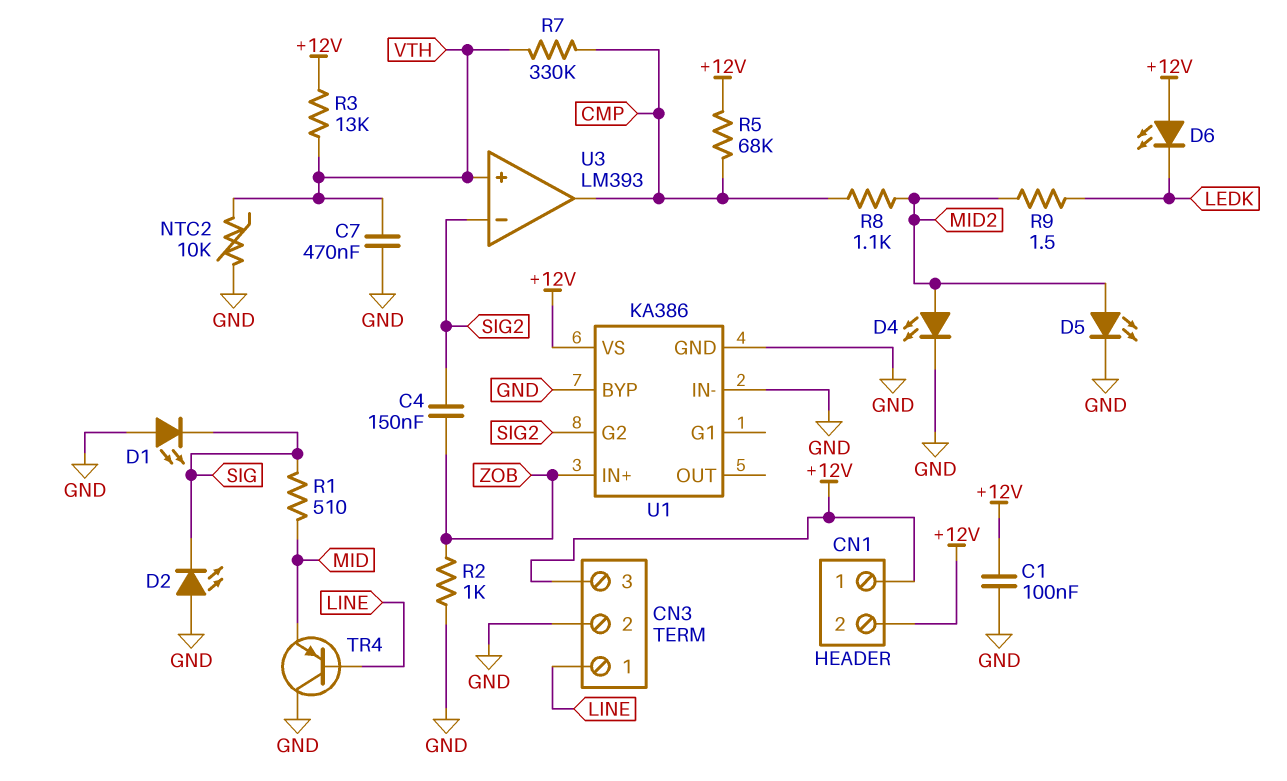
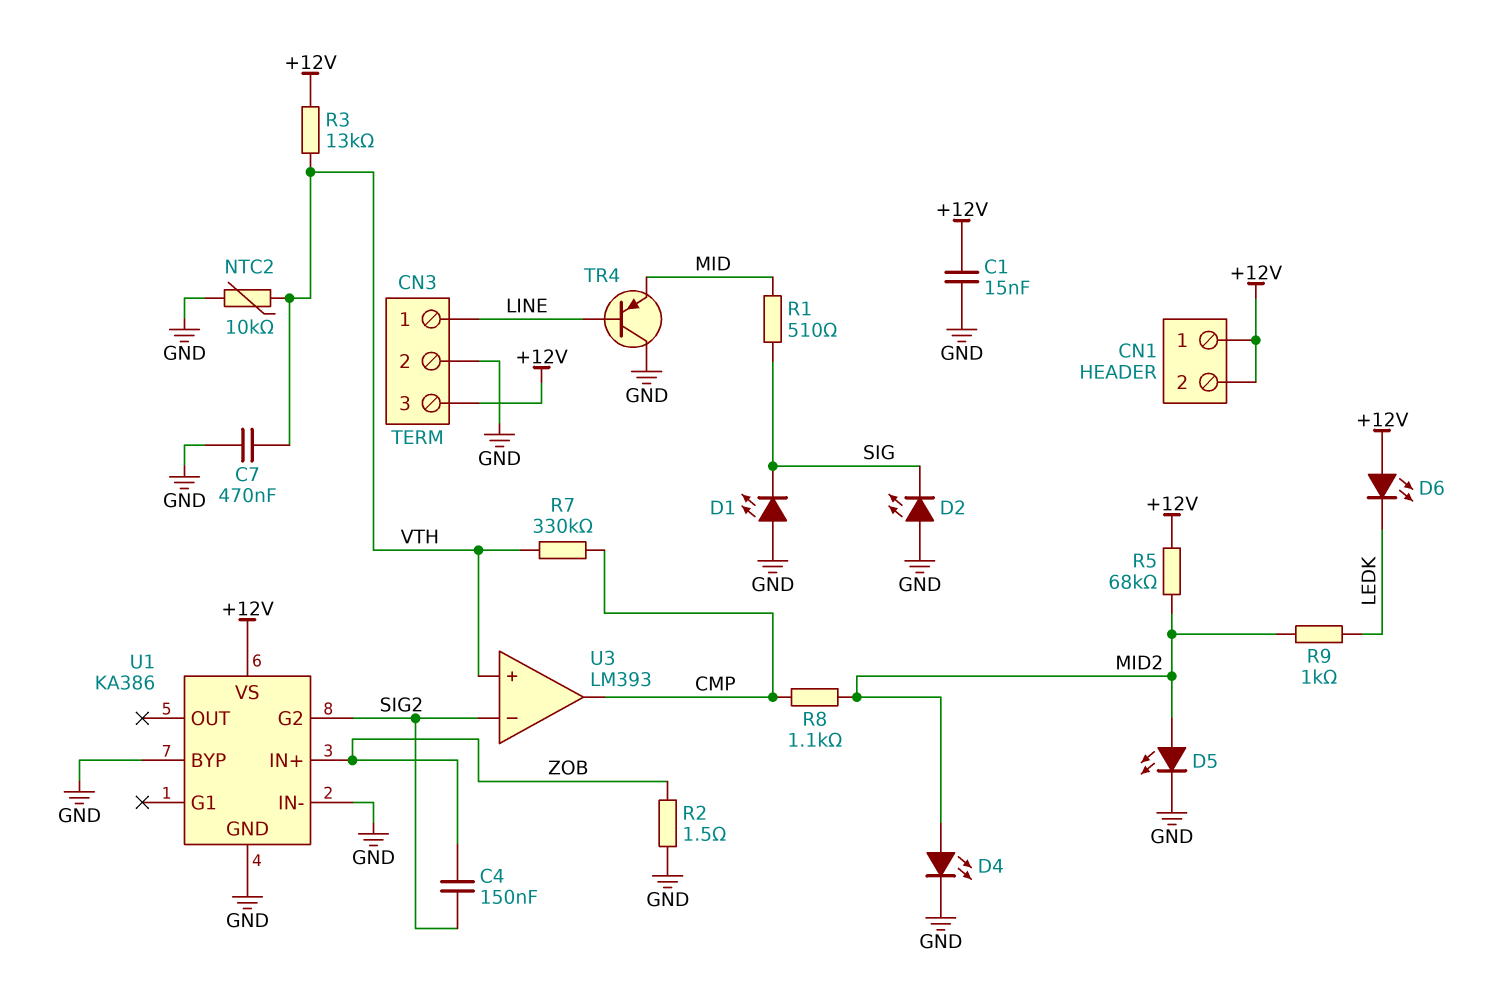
C1: 100nF (+12V, GND) -> 15nF (+12V, GND)
R2: 1k (GND, ZOB) -> 1.5 (GND, ZOB)
R5: 68k (+12V, CMP) -> 68k (+12V, MID2)
R9: 1.5 (LEDK, MID2) -> 1k (LEDK, MID2)

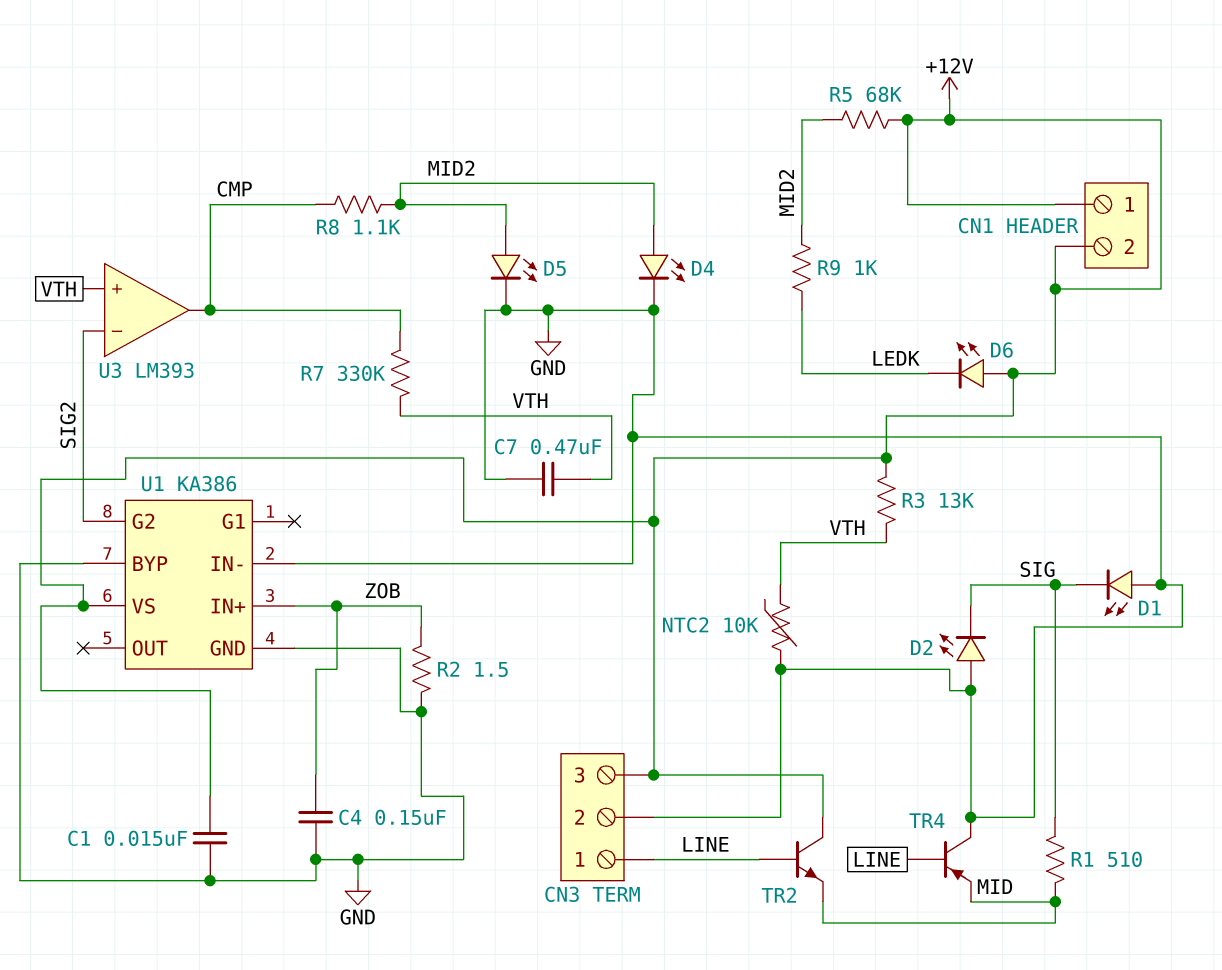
C4: 150nF (SIG2, ZOB) -> 150nF (GND, ZOB)
TR2: none -> NPN (B LINE, C +12V, E MID)

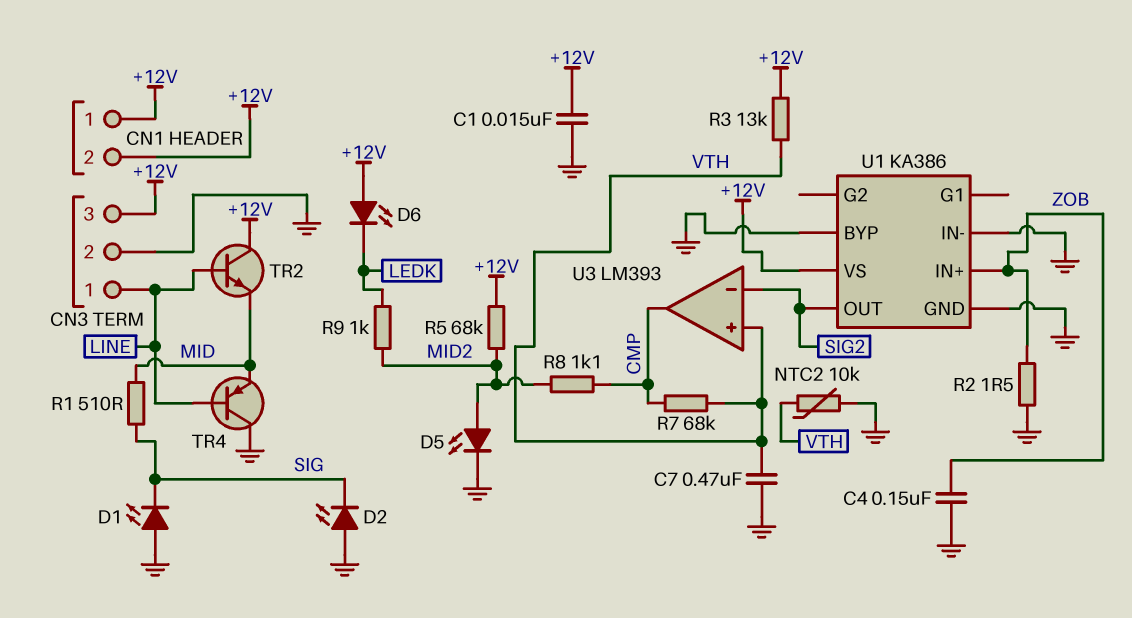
D4: LED (A MID2, K GND) -> none
R7: 330k (CMP, VTH) -> 68k (CMP, VTH)
U1 pin G2: SIG2 -> none
U1 pin OUT: none -> SIG2

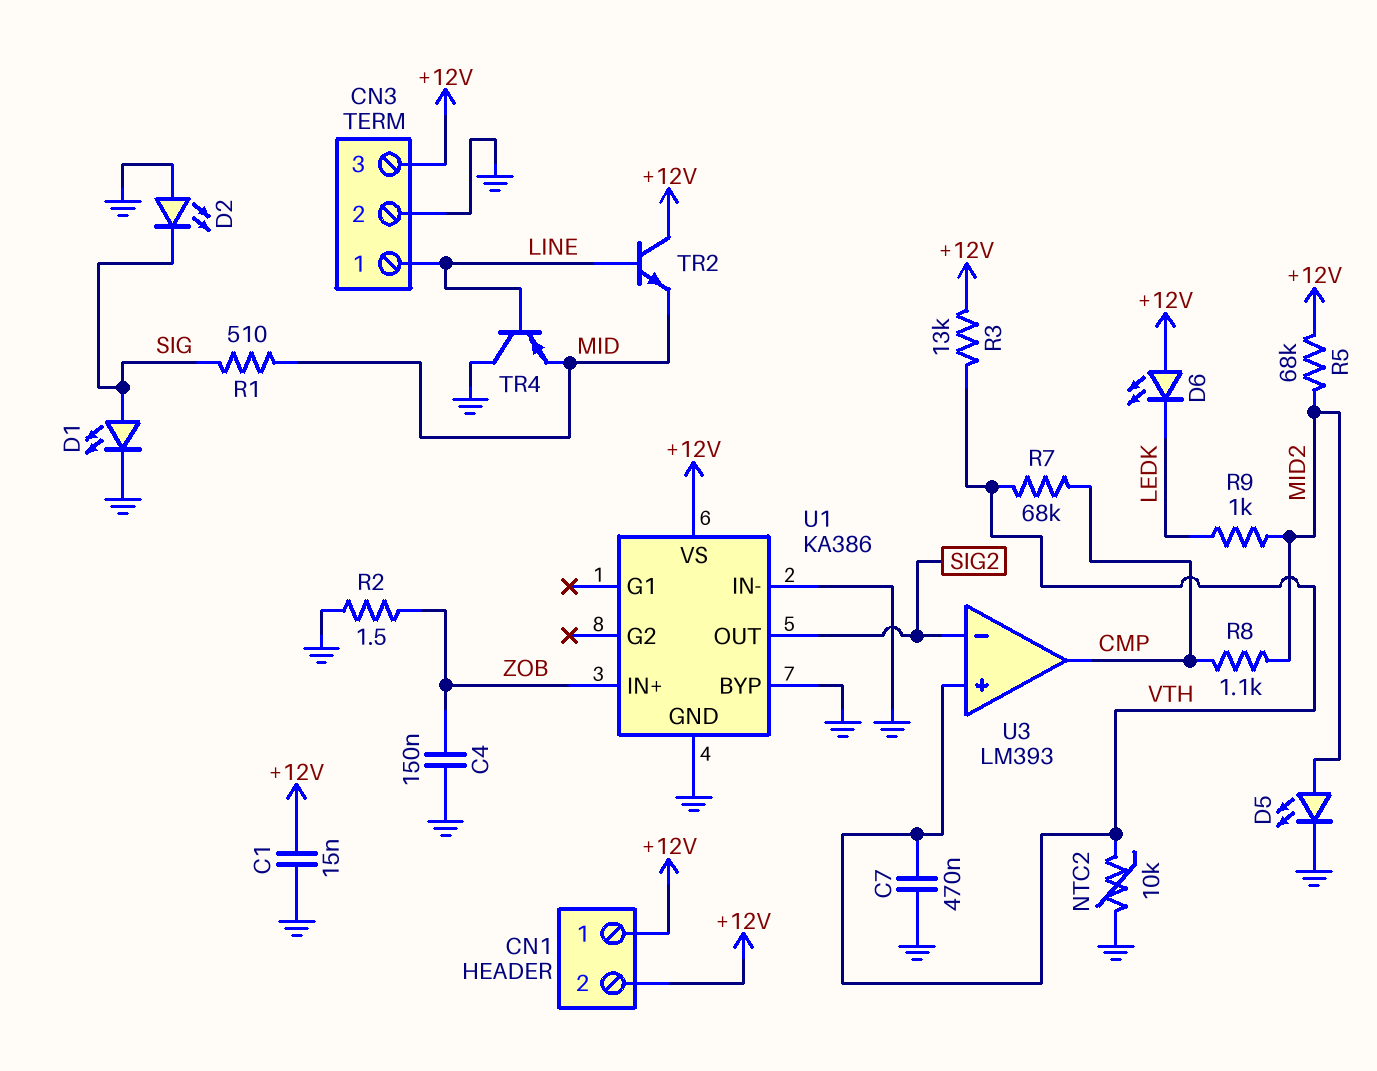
D1: LED (A GND, K SIG) -> LED (A SIG, K GND)

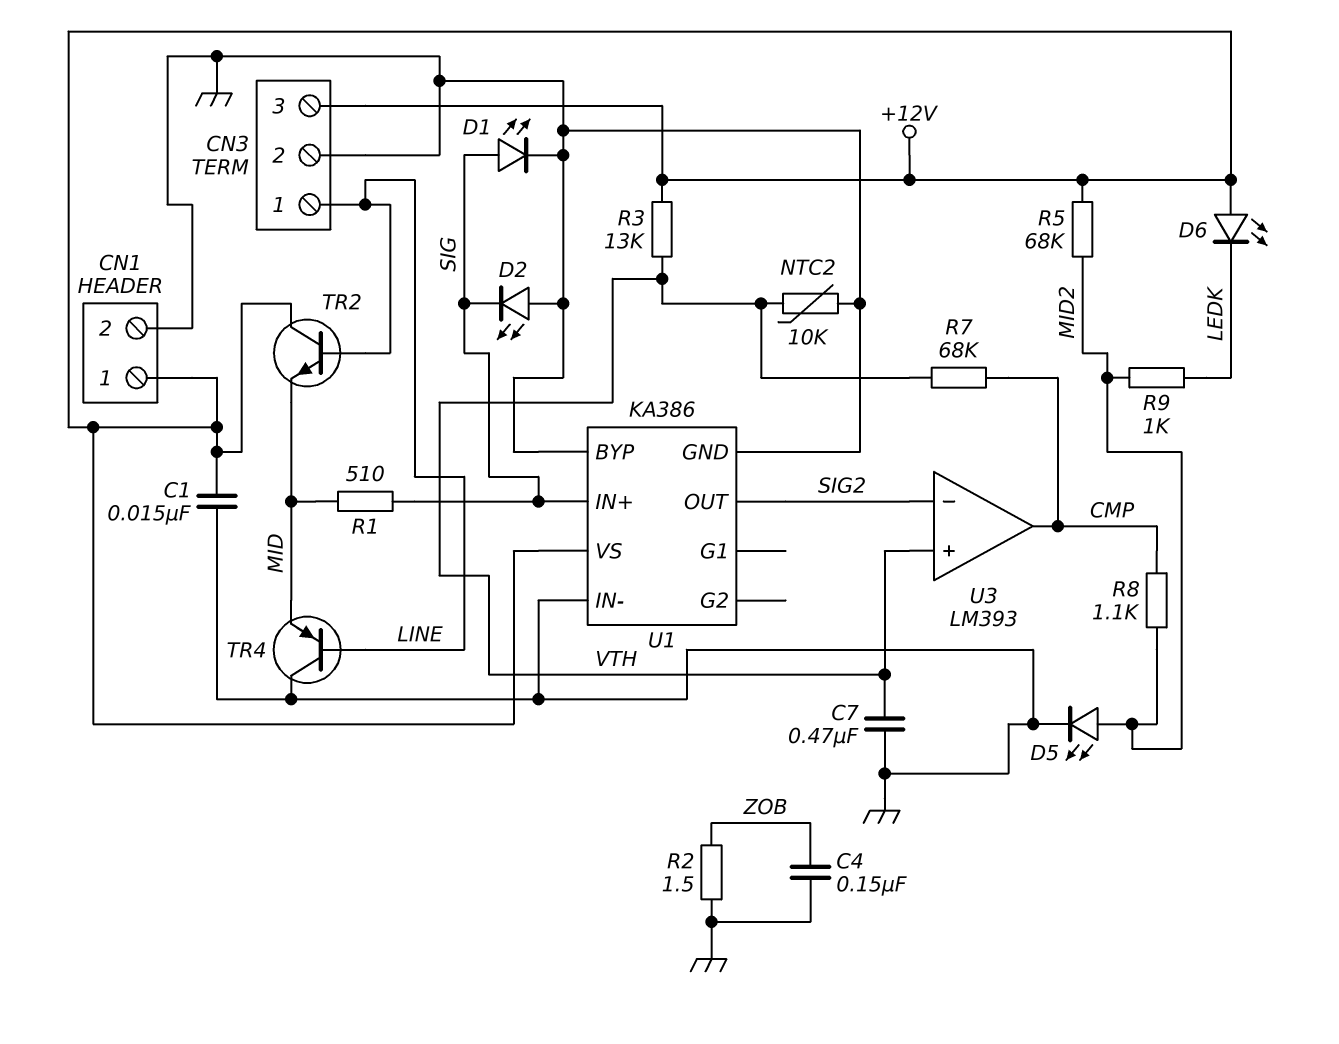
CN1 pin 2: +12V -> GND
U1 pin IN+: ZOB -> SIG

